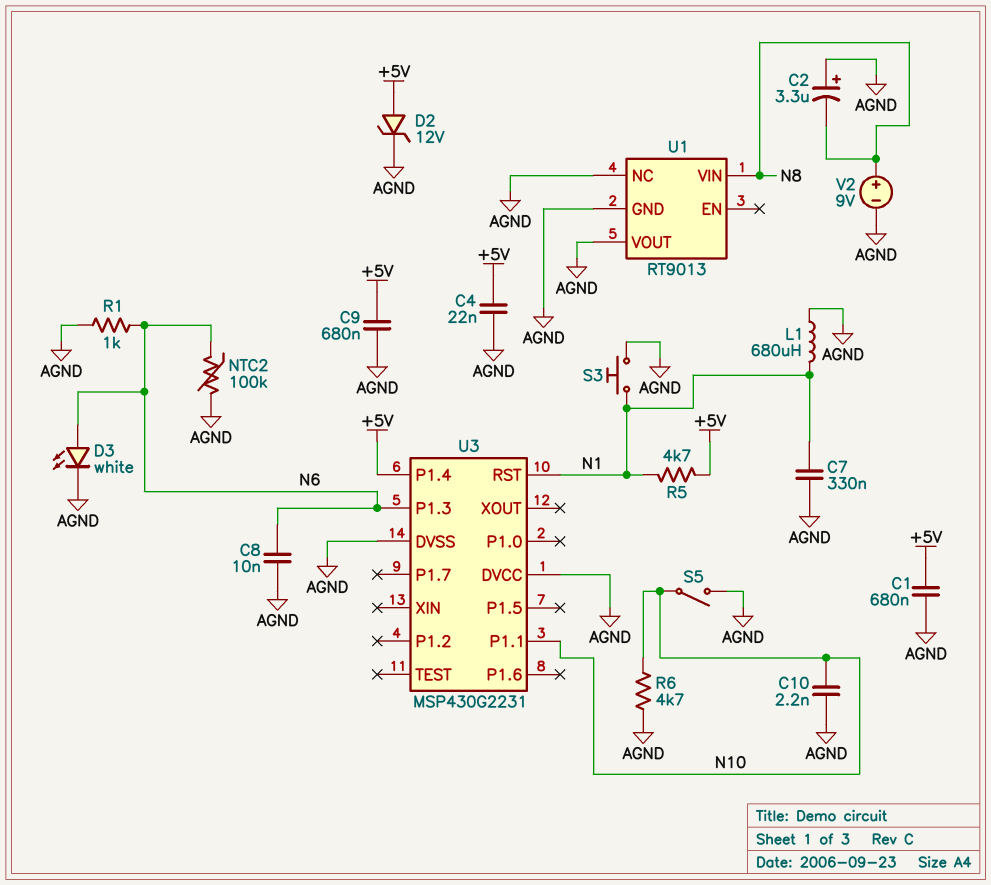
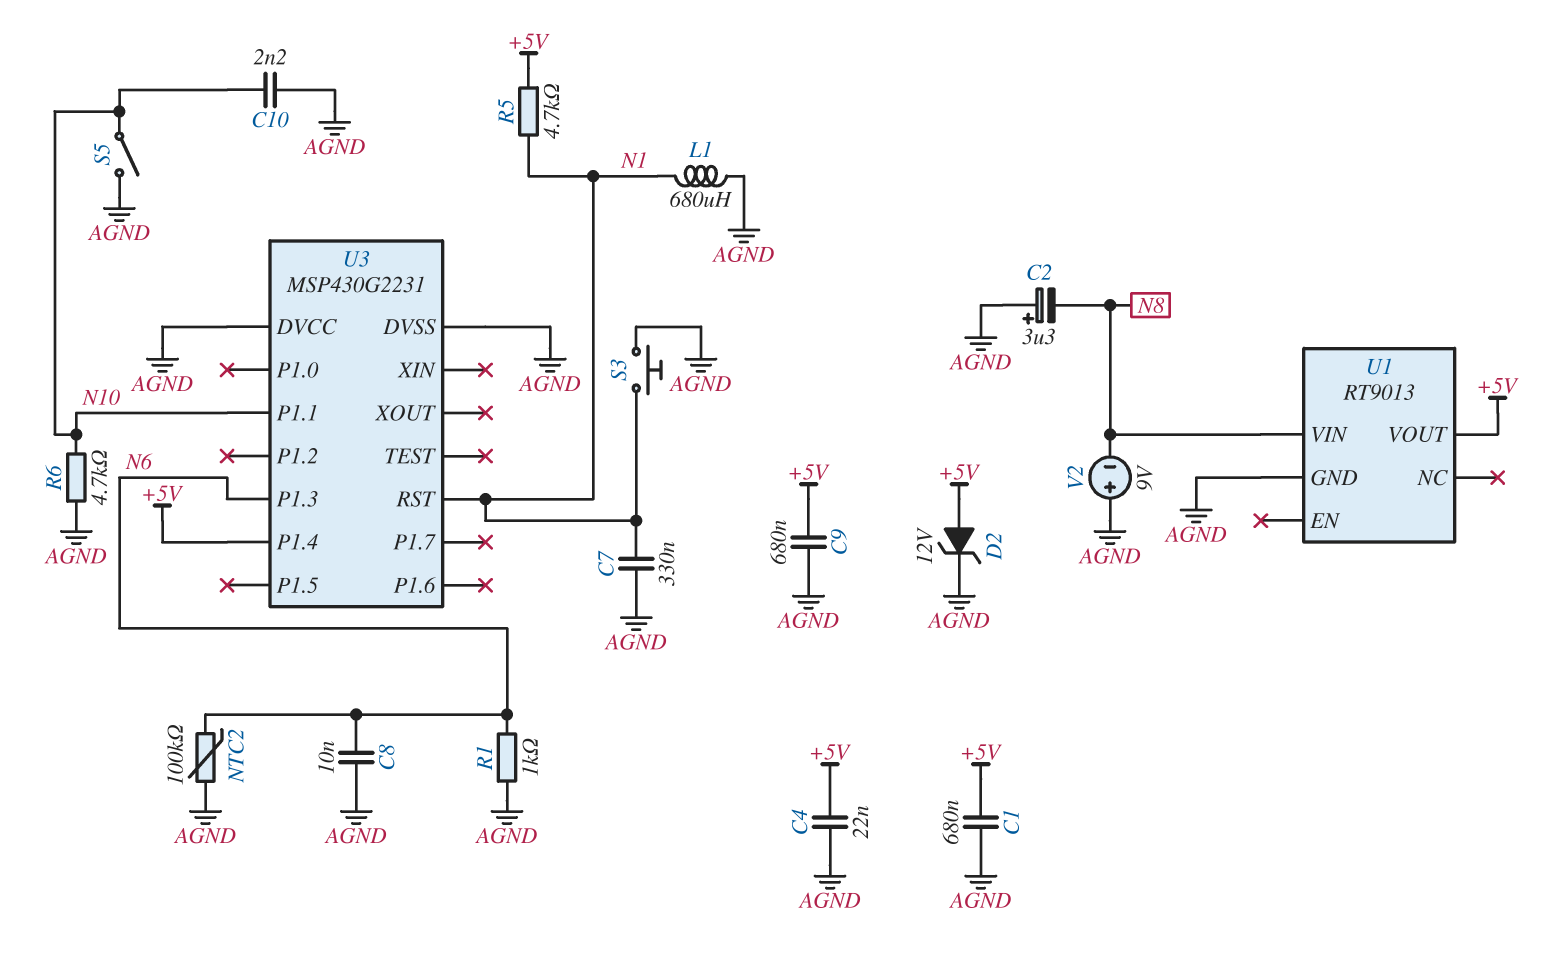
D3: LED white (A N6, K AGND) -> none
U1 pin NC: AGND -> none
U1 pin VOUT: AGND -> +5V
V2: 9V (plus N8, minus AGND) -> 9V (plus AGND, minus N8)

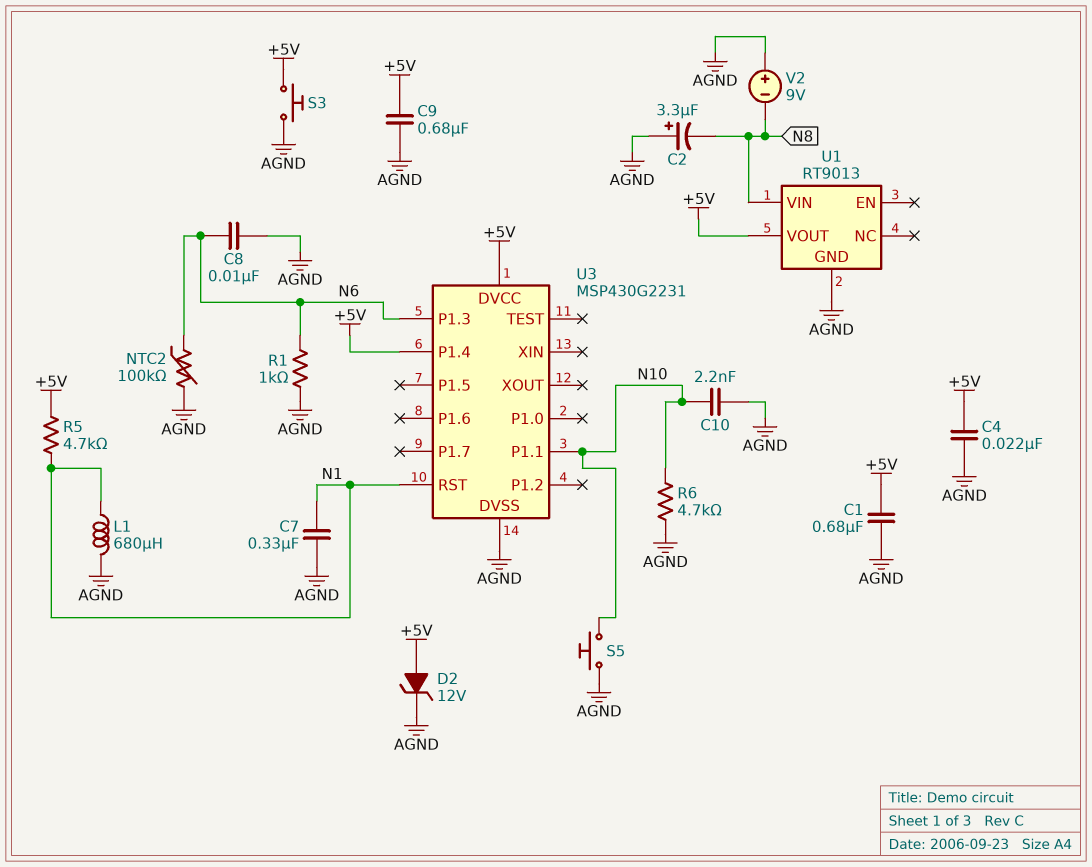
S3: button (AGND, N1) -> button (+5V, AGND)
S5: switch (AGND, N10) -> button (AGND, N10)
U3 pin DVCC: AGND -> +5V

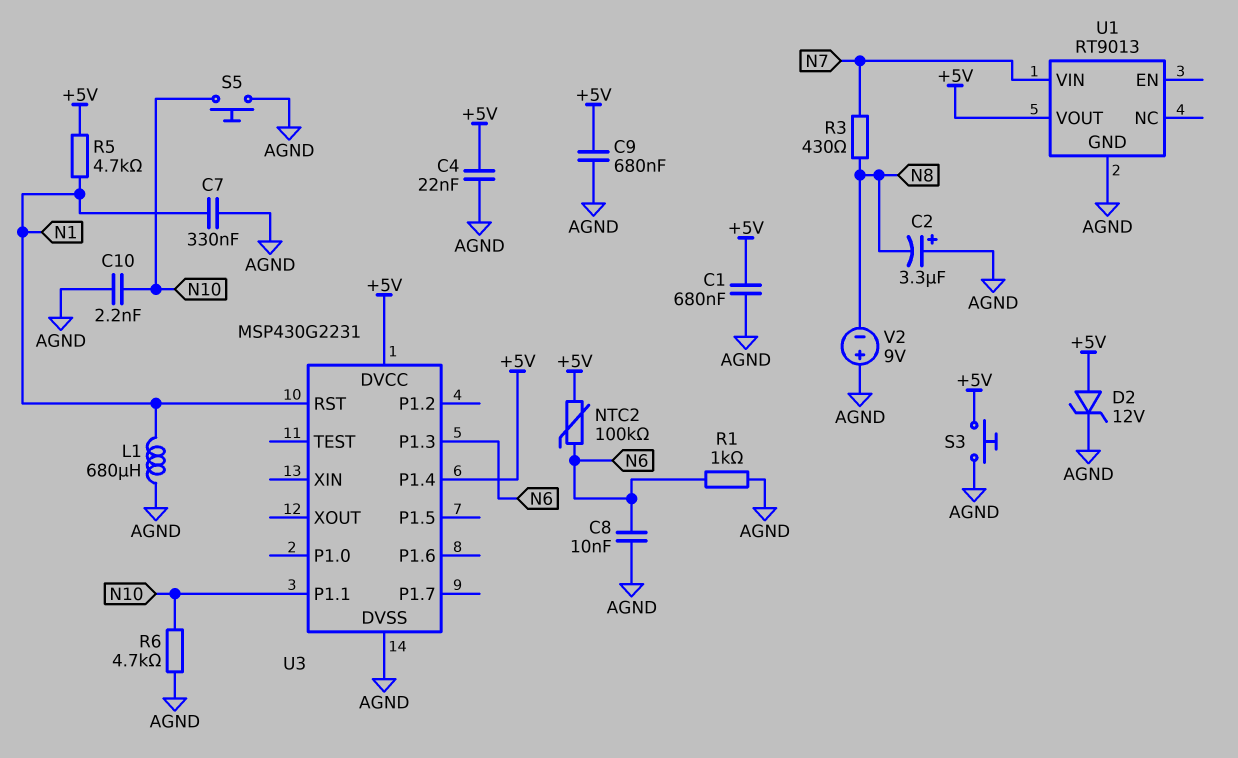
NTC2: 100k (AGND, N6) -> 100k (+5V, N6)
R3: none -> 430 (N7, N8)
U1 pin VIN: N8 -> N7

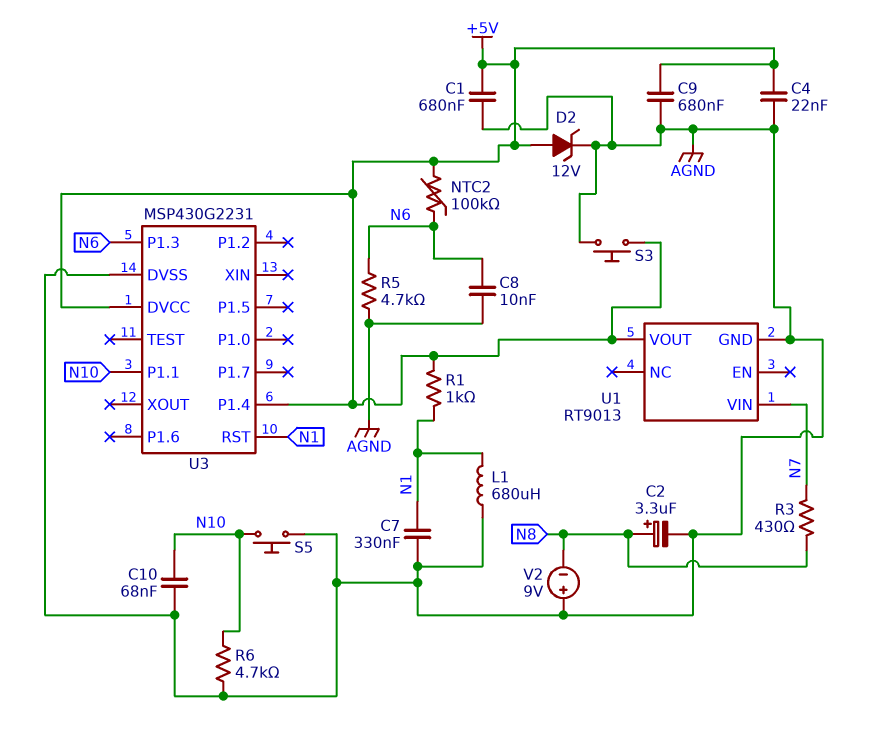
C2: 3.3uF (plus AGND, minus N8) -> 3.3uF (plus N8, minus AGND)
C10: 2.2nF (AGND, N10) -> 68nF (AGND, N10)
R1: 1k (AGND, N6) -> 1k (+5V, N1)
R5: 4.7k (+5V, N1) -> 4.7k (AGND, N6)

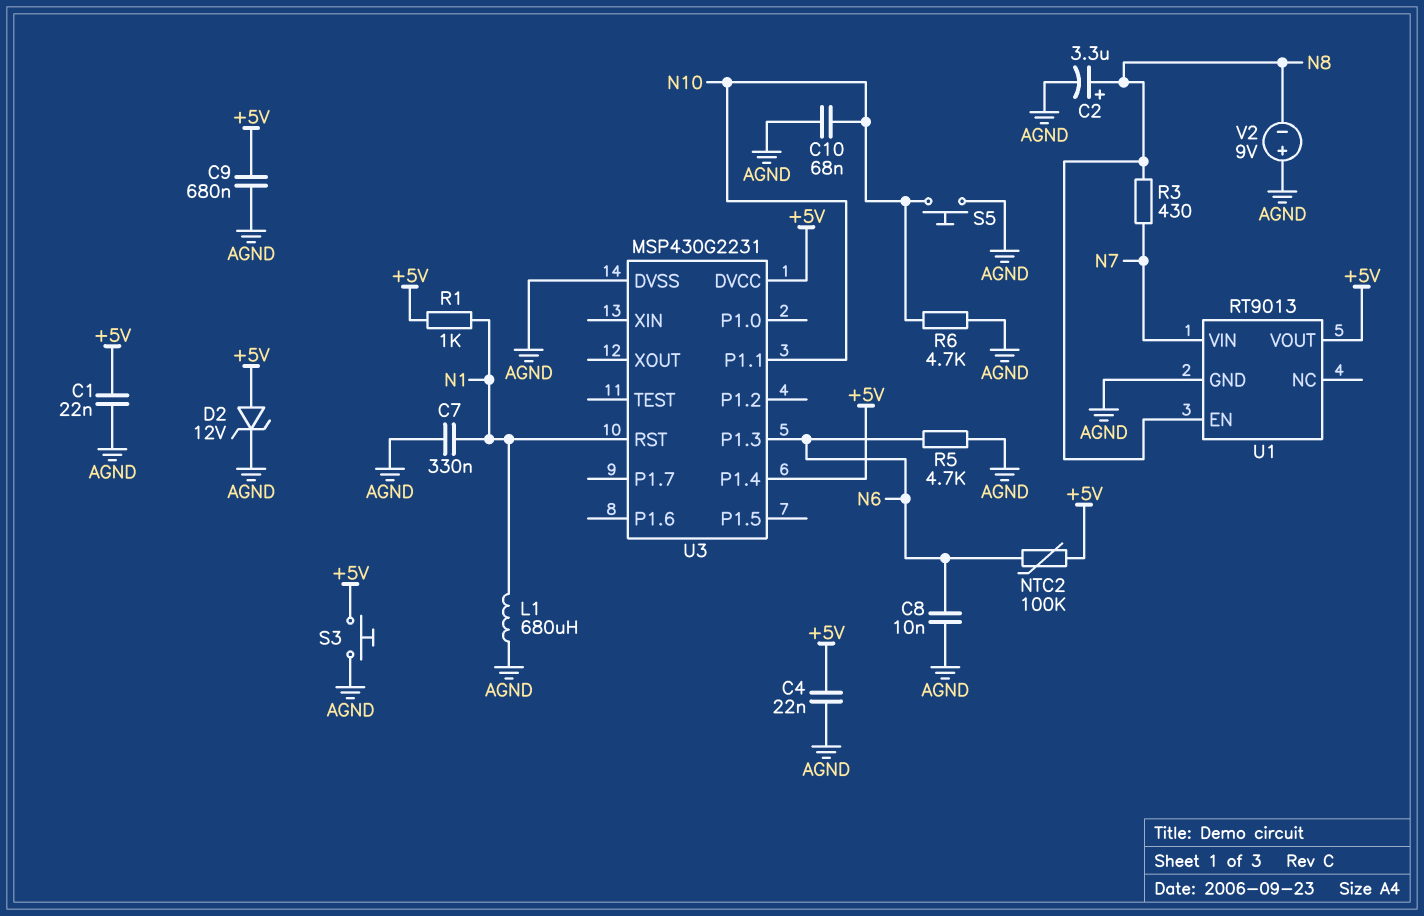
C1: 680nF (+5V, AGND) -> 22nF (+5V, AGND)
U1 pin EN: none -> N8

